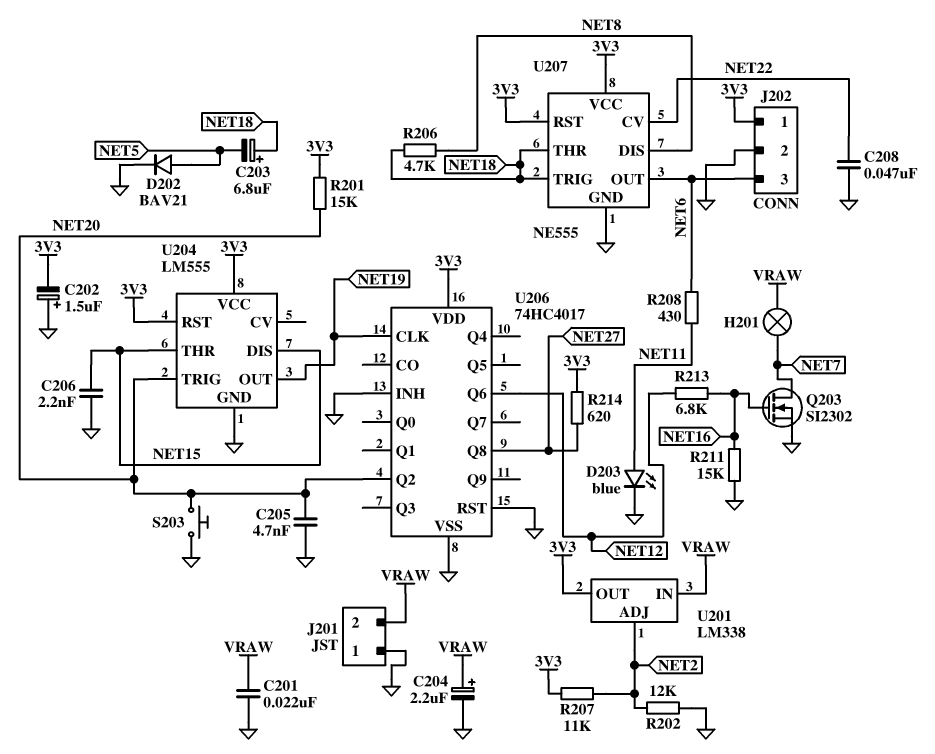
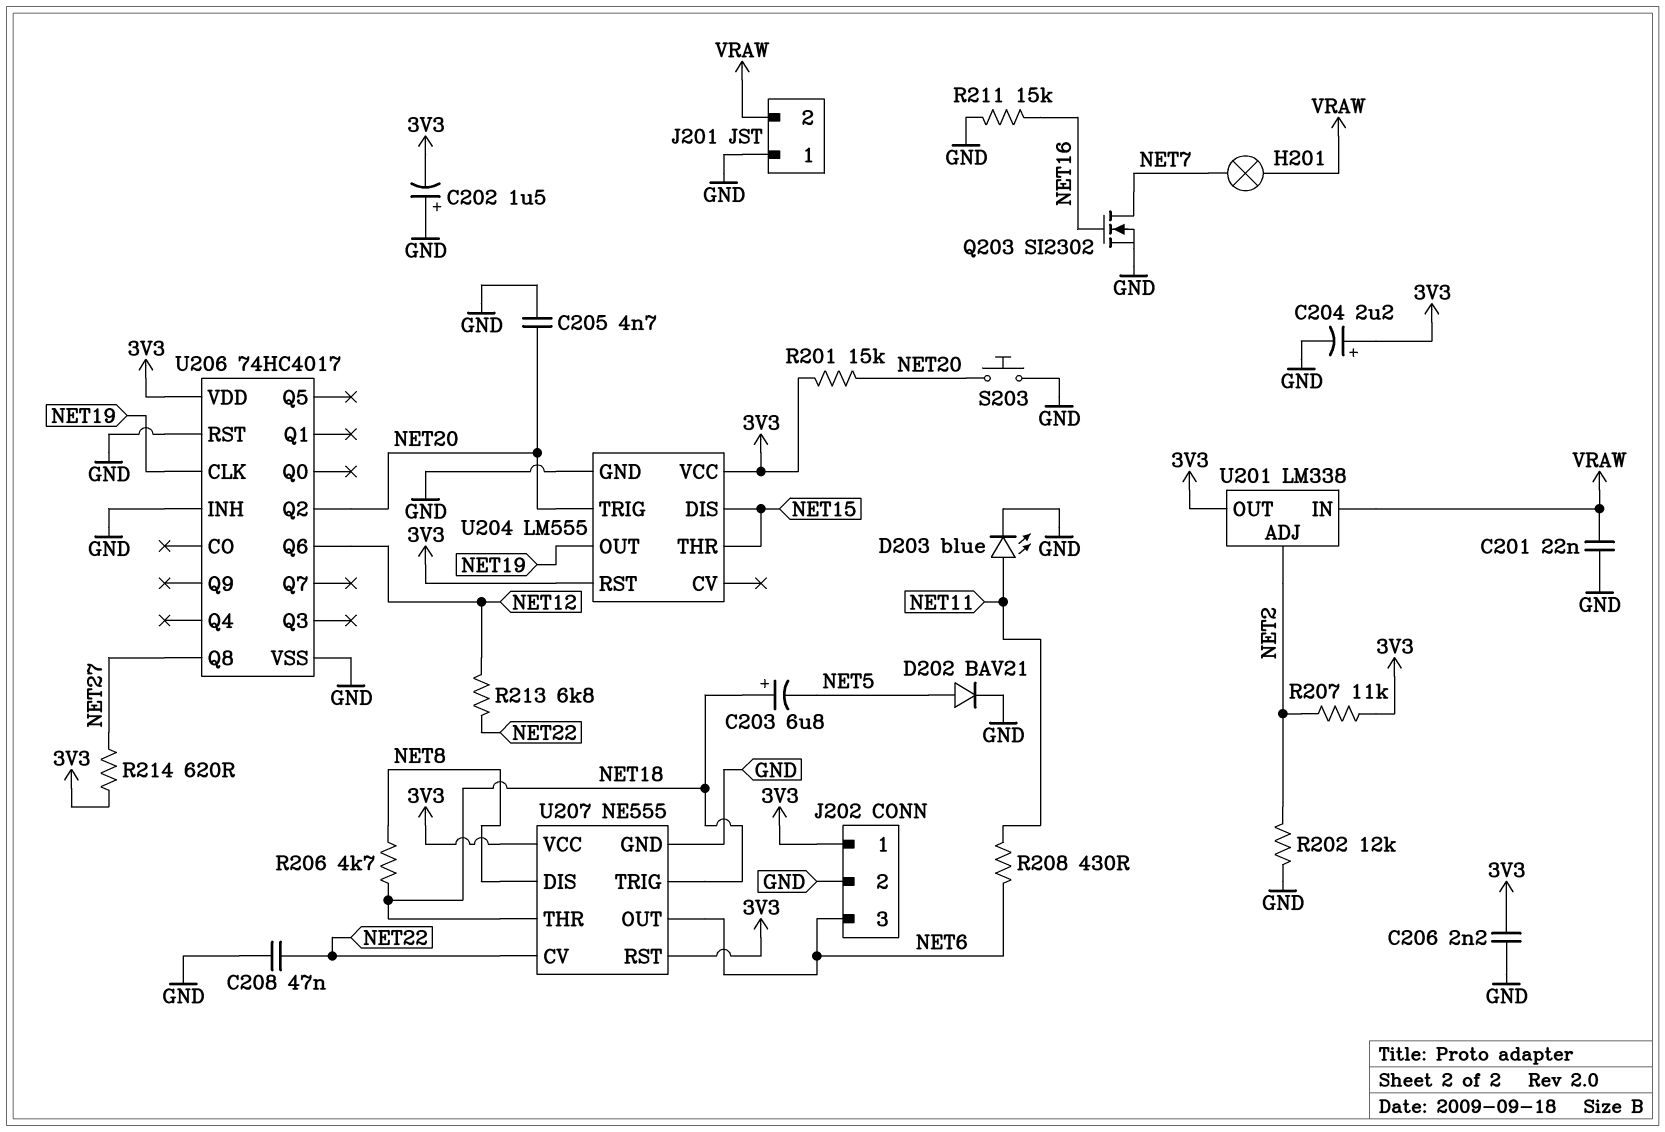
C204: 2.2uF (plus VRAW, minus GND) -> 2.2uF (plus 3V3, minus GND)
C206: 2.2nF (GND, NET15) -> 2.2nF (3V3, GND)
R213: 6.8k (NET12, NET16) -> 6.8k (NET12, NET22)

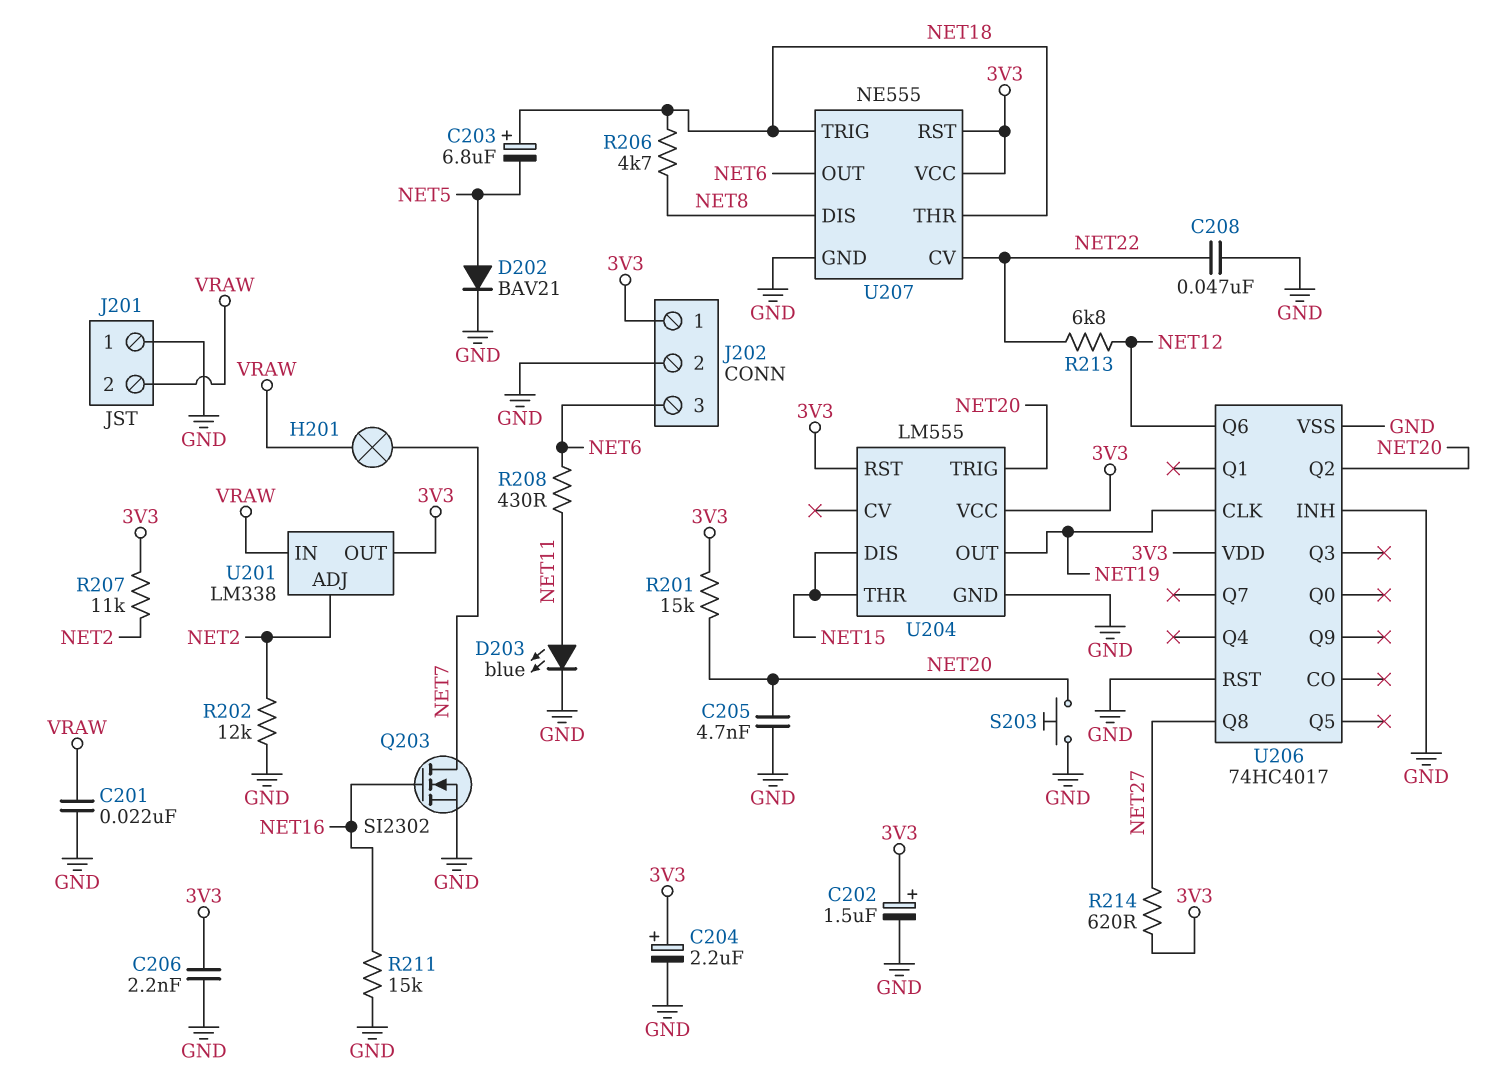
C202: 1.5uF (plus GND, minus 3V3) -> 1.5uF (plus 3V3, minus GND)

